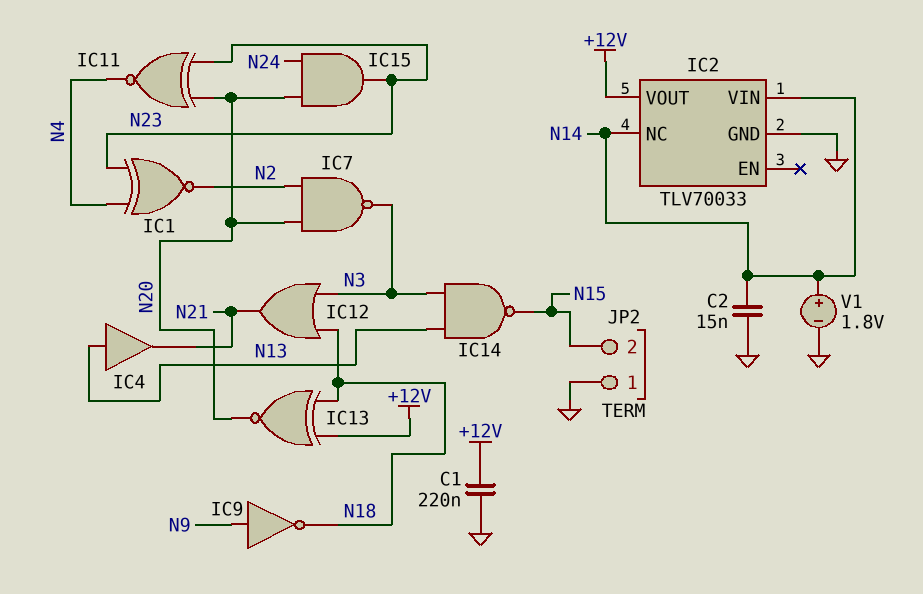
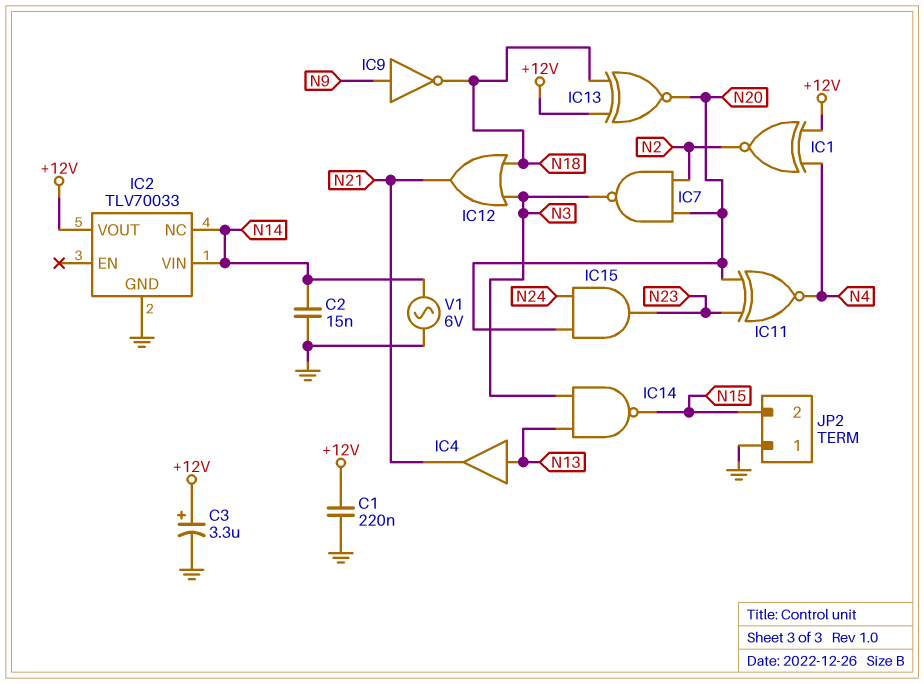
C3: none -> 3.3uF (plus +12V, minus GND)
IC1: XNOR (in N4, in N23, out N2) -> XNOR (in +12V, in N4, out N2)
V1: 1.8V (plus N14, minus GND) -> AC 6V (GND, N14)

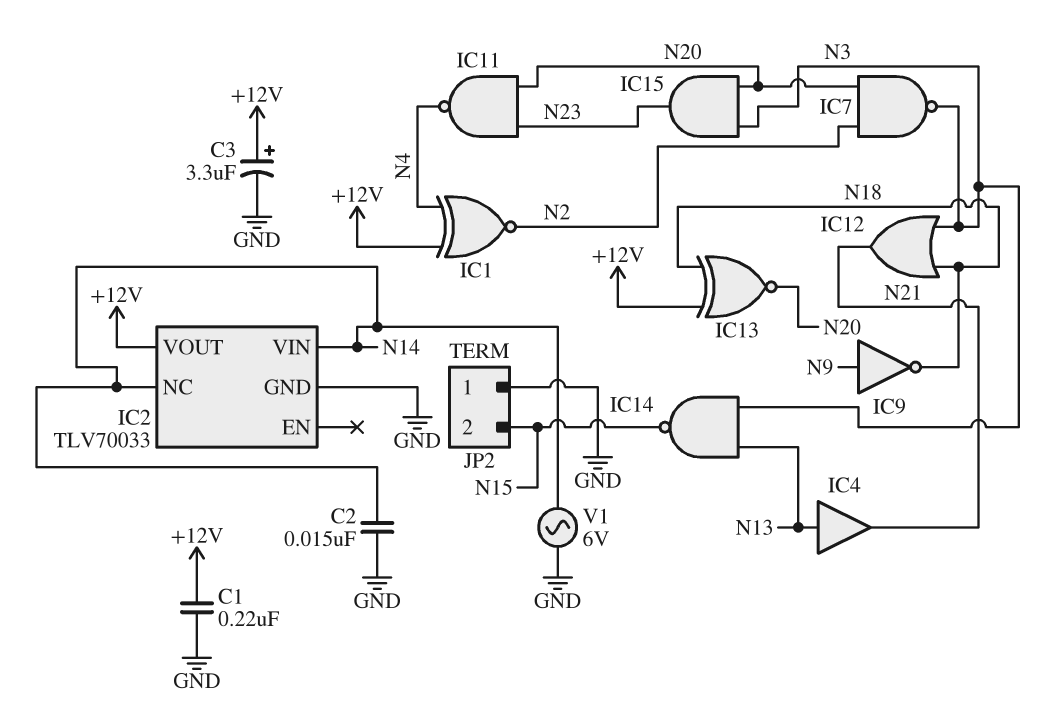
IC11: XNOR (in N20, in N23, out N4) -> NAND (in N20, in N23, out N4)
IC15: AND (in N20, in N24, out N23) -> AND (in N3, in N20, out N23)

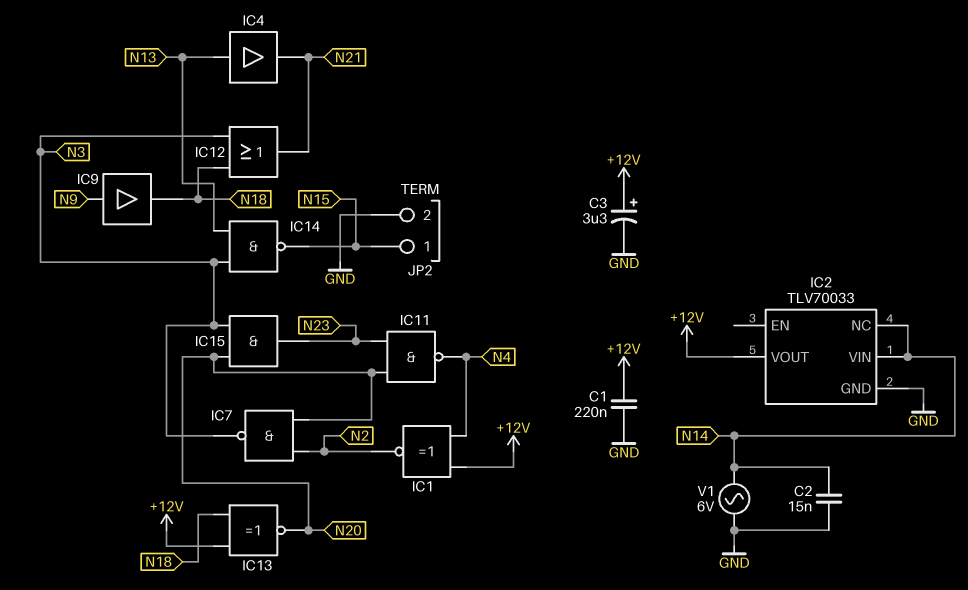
IC9: NOT (in N9, out N18) -> buffer (in N9, out N18)
JP2 pin 1: GND -> N15
JP2 pin 2: N15 -> GND

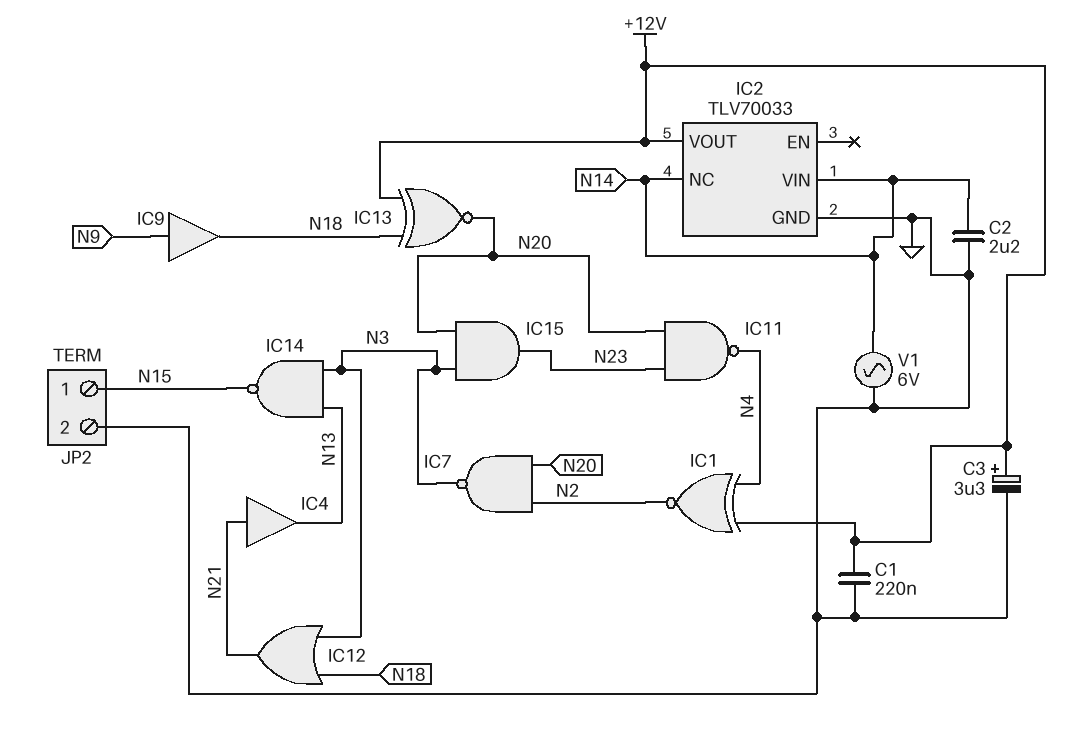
C2: 15nF (GND, N14) -> 2.2uF (GND, N14)
IC4: buffer (in N13, out N21) -> buffer (in N21, out N13)

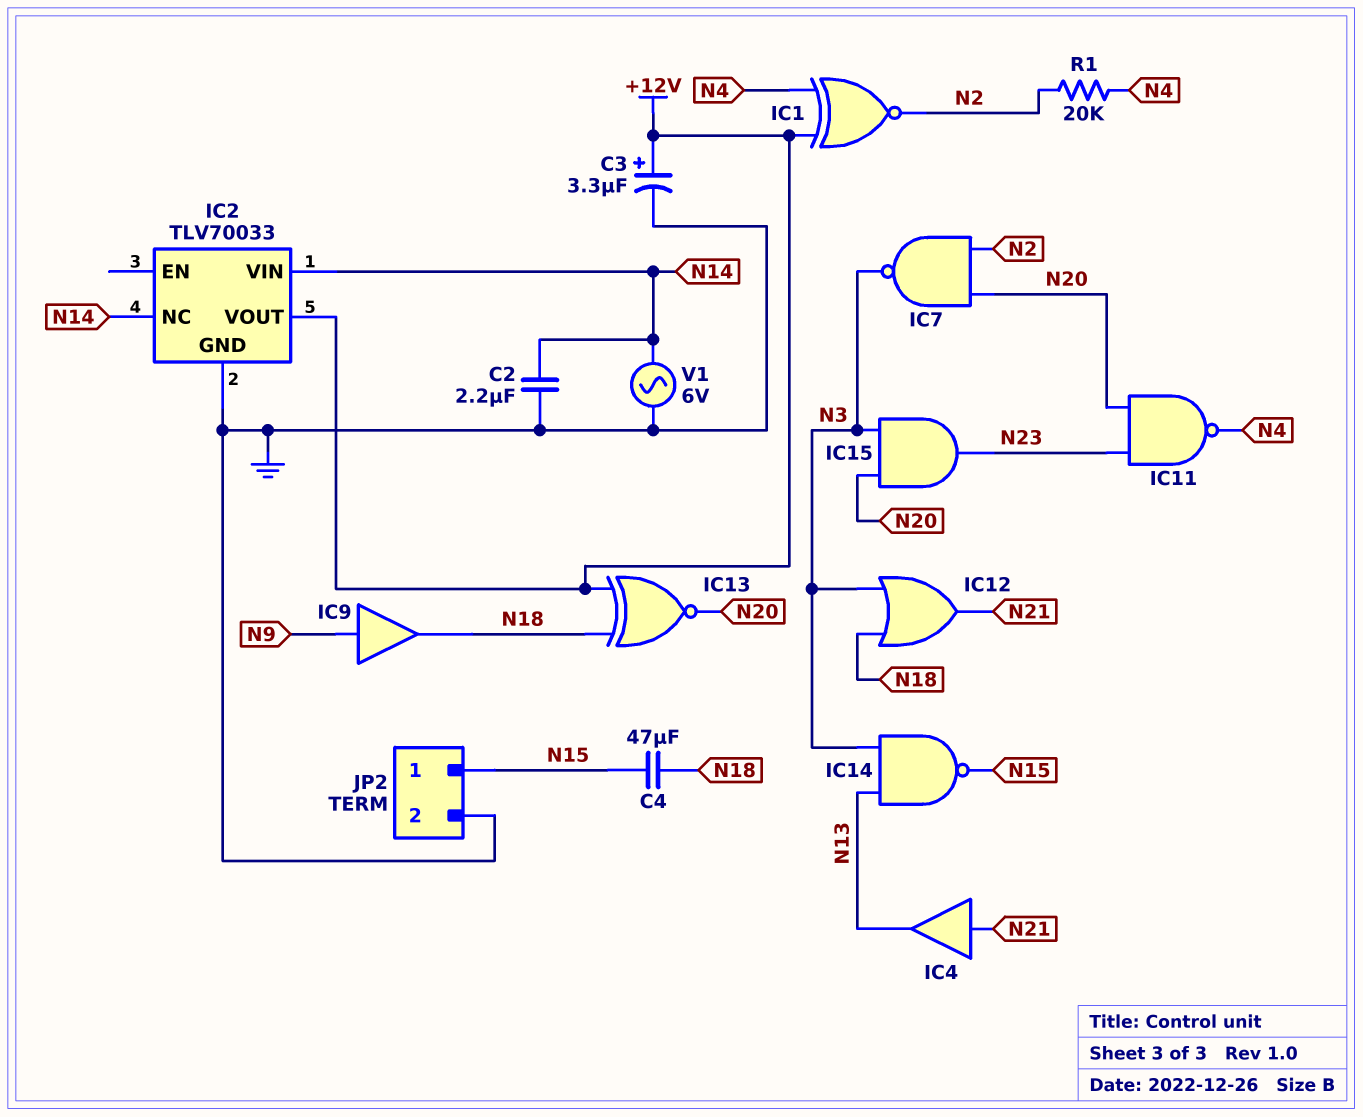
C1: 220nF (+12V, GND) -> none
C4: none -> 47uF (N15, N18)
R1: none -> 20k (N2, N4)

